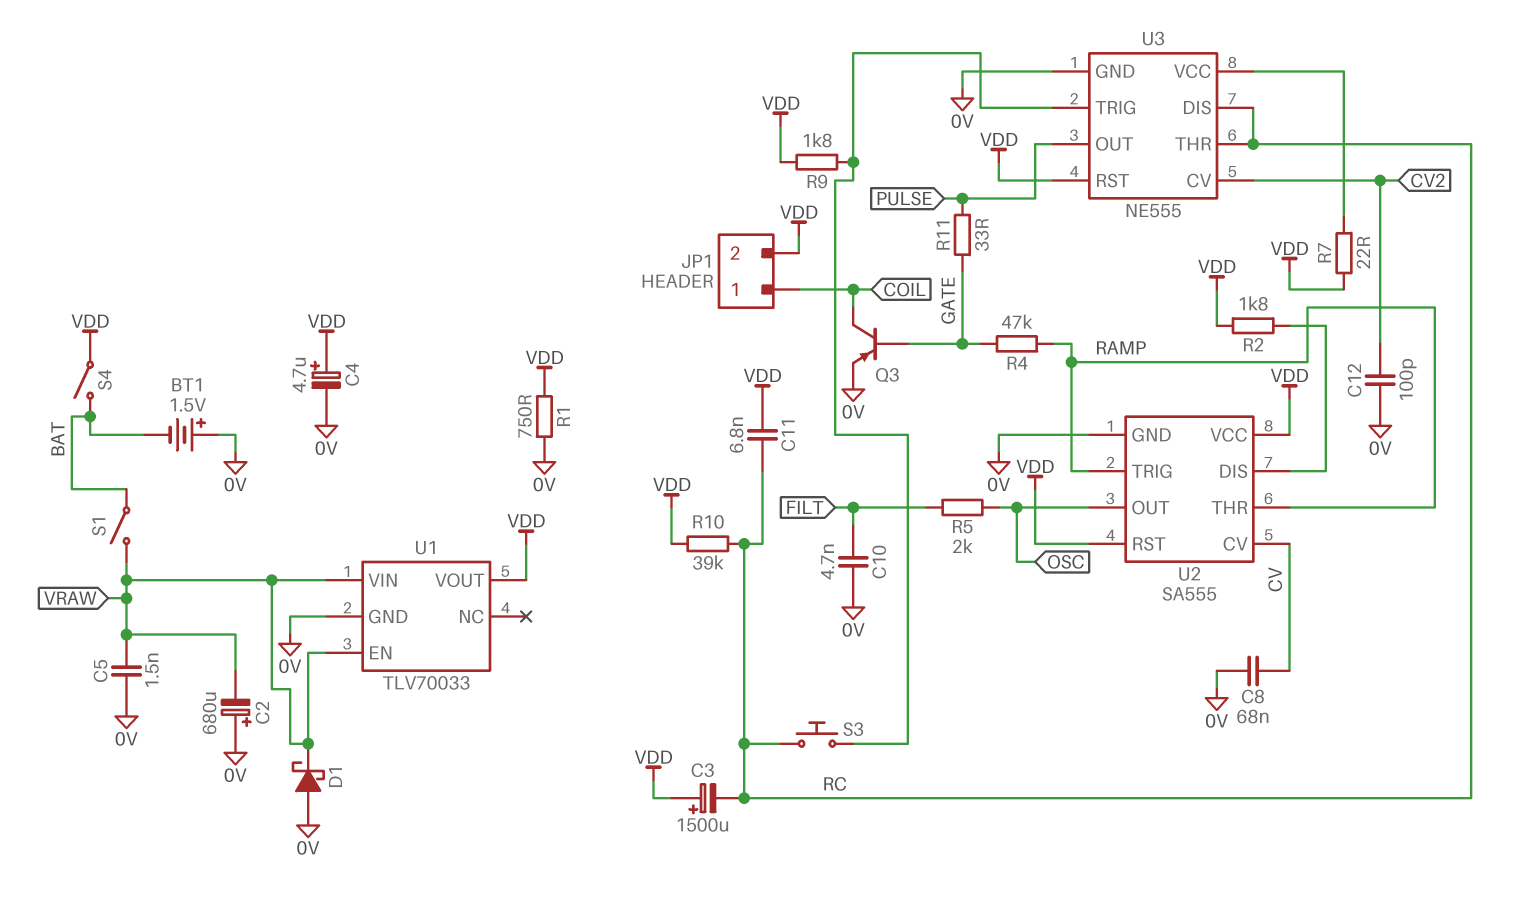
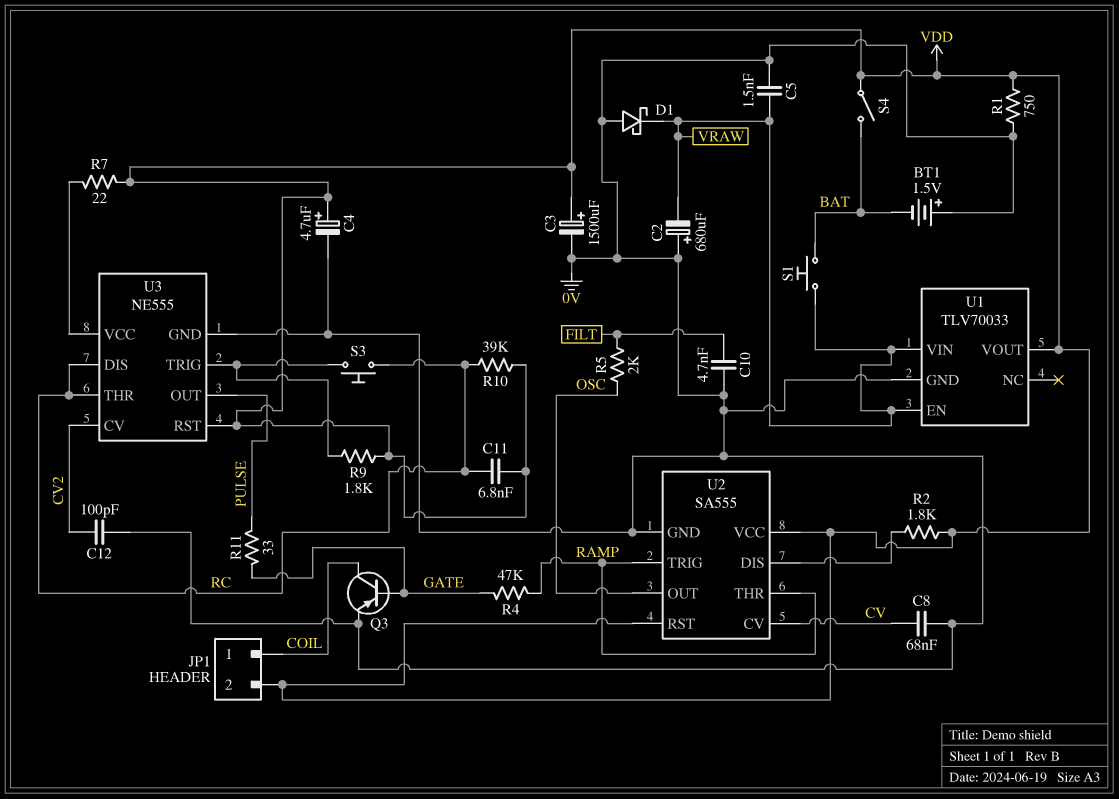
C3: 1500uF (plus VDD, minus RC) -> 1500uF (plus VDD, minus 0V)
S1: switch (BAT, VRAW) -> button (BAT, VRAW)

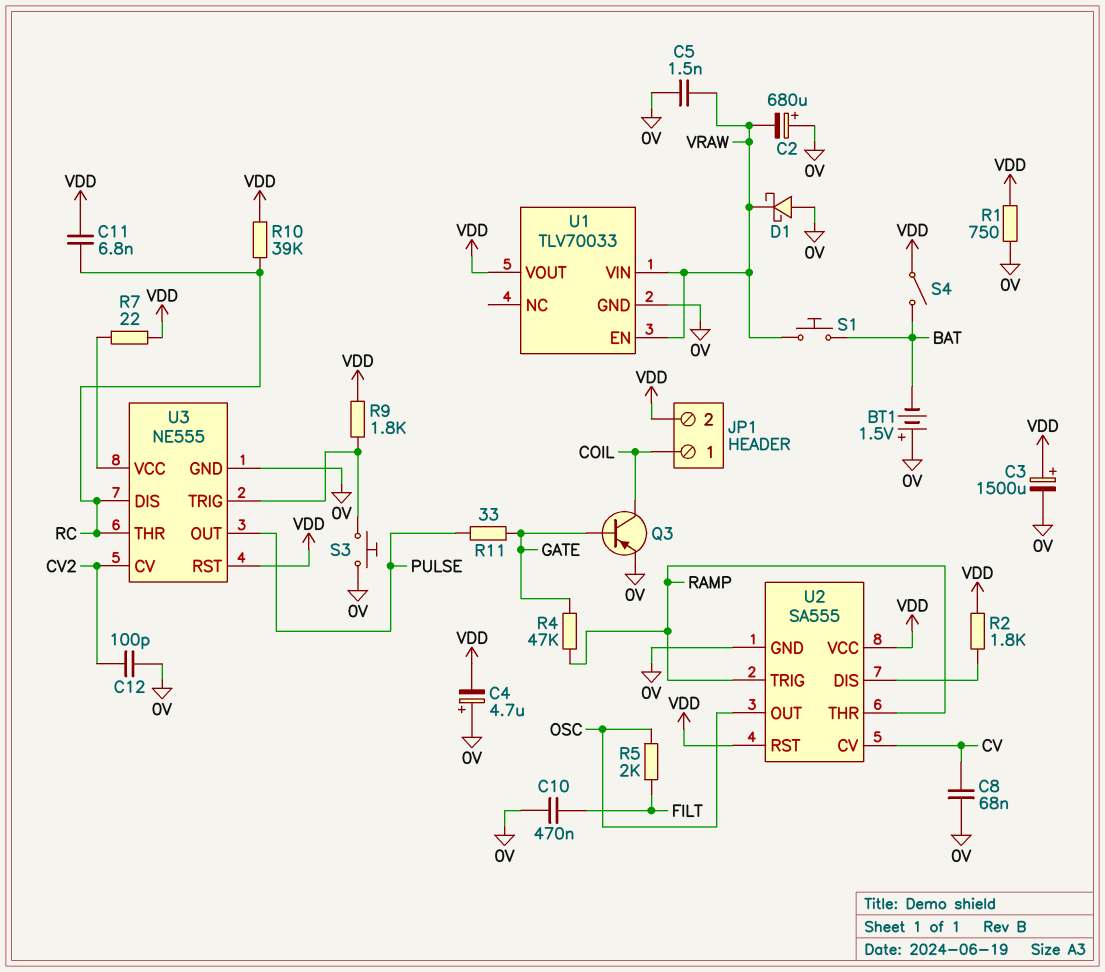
C4: 4.7uF (plus VDD, minus 0V) -> 4.7uF (plus 0V, minus VDD)
C10: 4.7nF (0V, FILT) -> 470nF (0V, FILT)
S3: button (RC, U3/TRIG) -> button (0V, U3/TRIG)

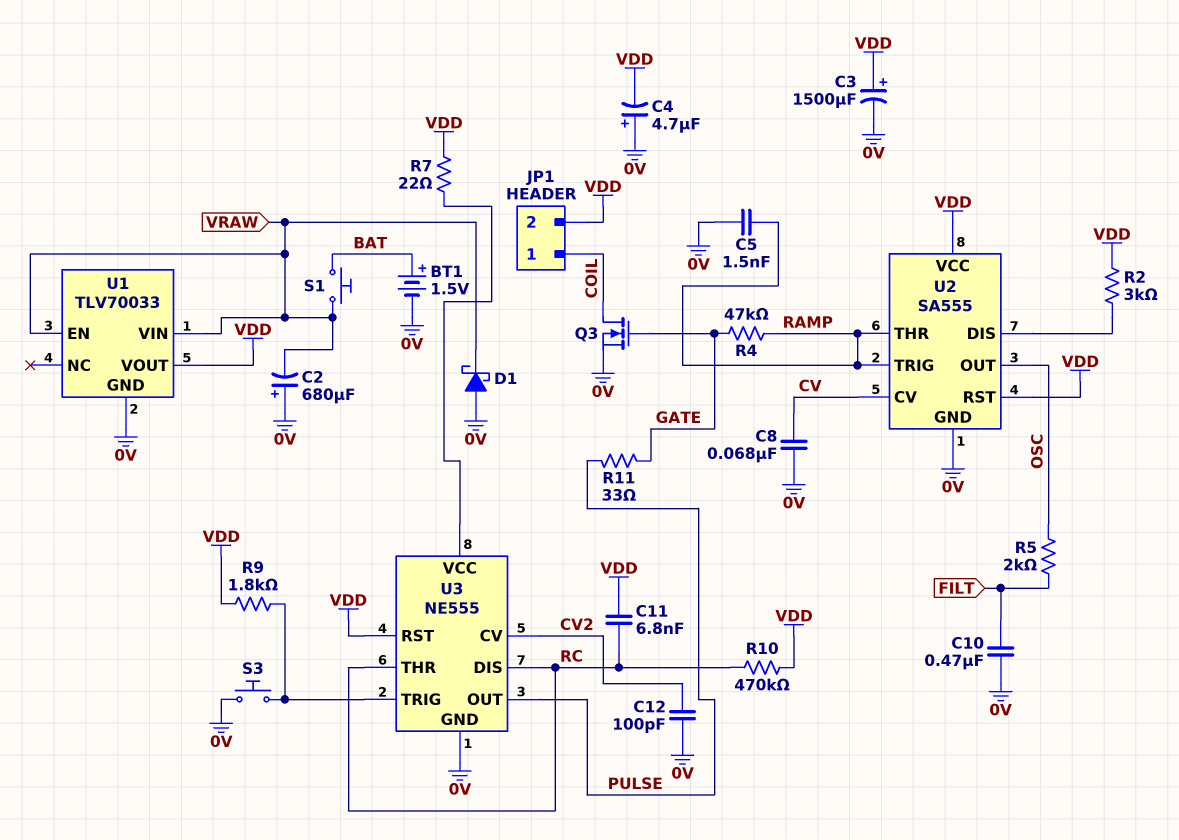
BT1: 1.5V (plus 0V, minus BAT) -> 1.5V (plus BAT, minus 0V)
C5: 1.5nF (0V, VRAW) -> 1.5nF (0V, RAMP)
Q3: PNP (B GATE, C COIL, E 0V) -> NMOS (G GATE, D COIL, S 0V)
R1: 750 (0V, VDD) -> none
R2: 1.8k (U2/DIS, VDD) -> 3k (U2/DIS, VDD)
R10: 39k (RC, VDD) -> 470k (RC, VDD)
S4: switch (BAT, VDD) -> none

